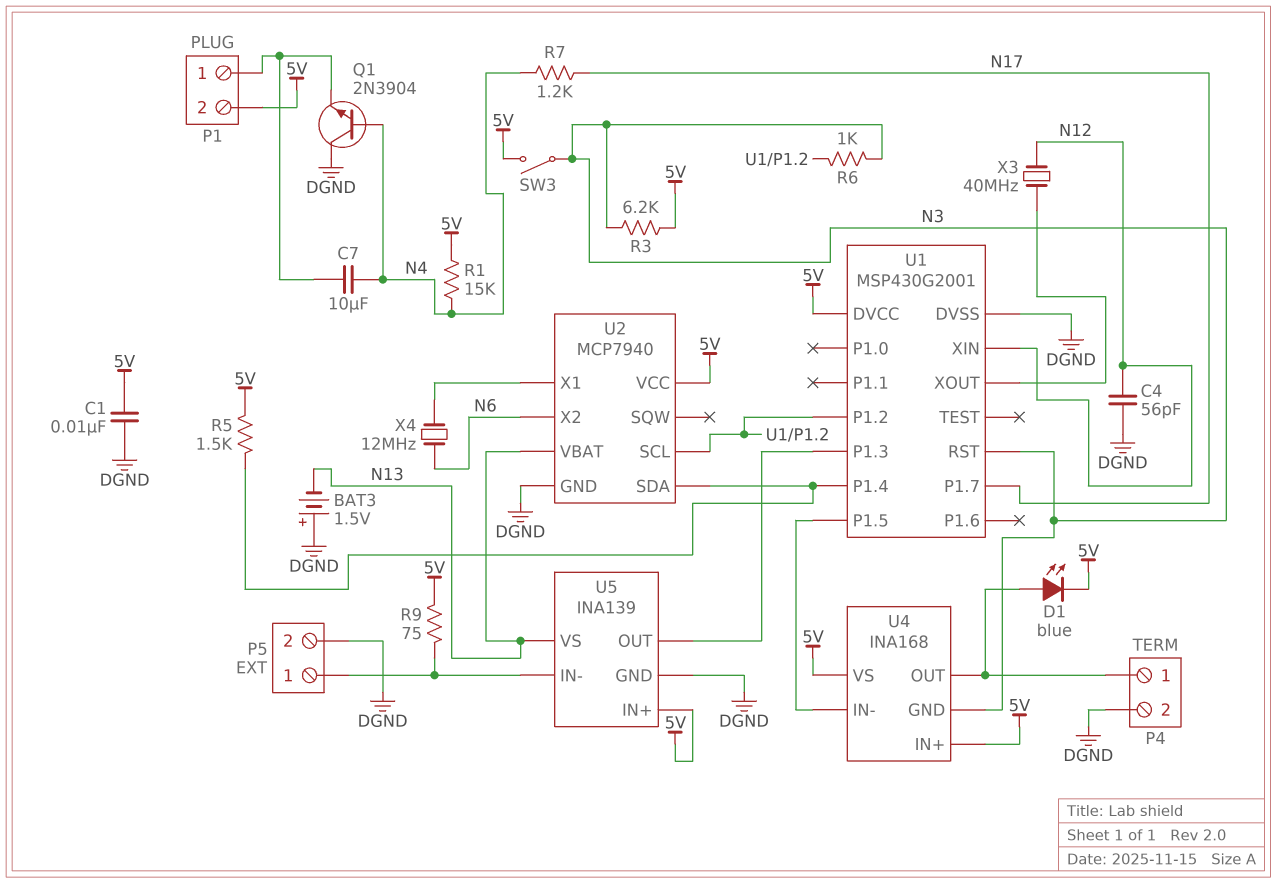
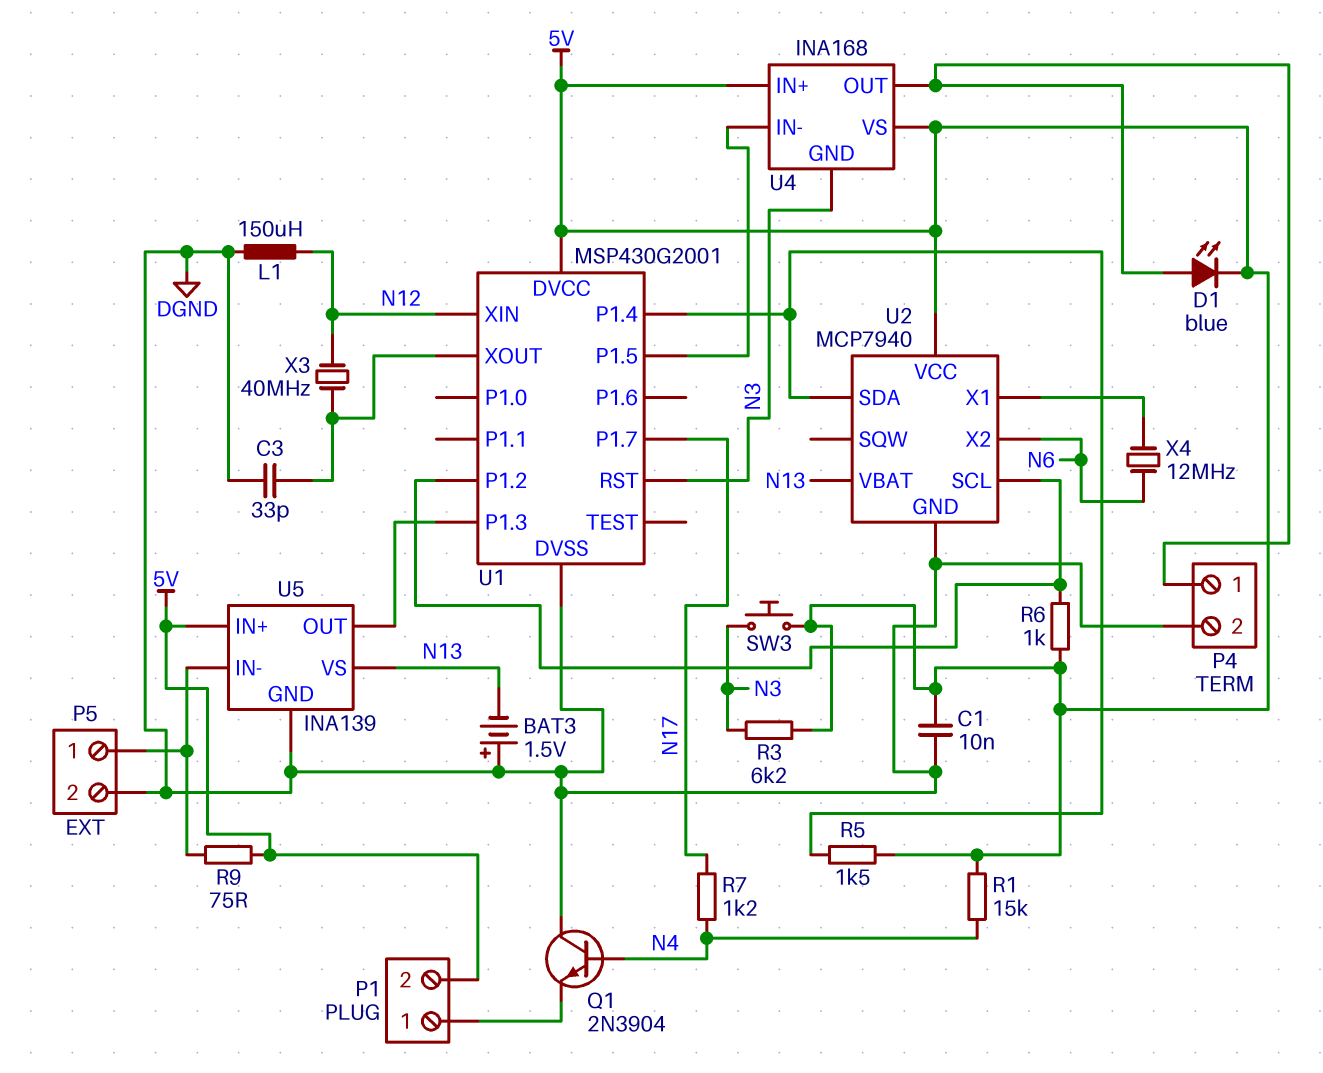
C3: none -> 33pF (DGND, U1/XOUT)
C4: 56pF (DGND, N12) -> none
C7: 10uF (N4, P1/1) -> none
L1: none -> 150uH (DGND, N12)
R6: 1k (N3, U1/P1.2) -> 1k (5V, U1/P1.2)
SW3: switch (5V, N3) -> button (5V, N3)

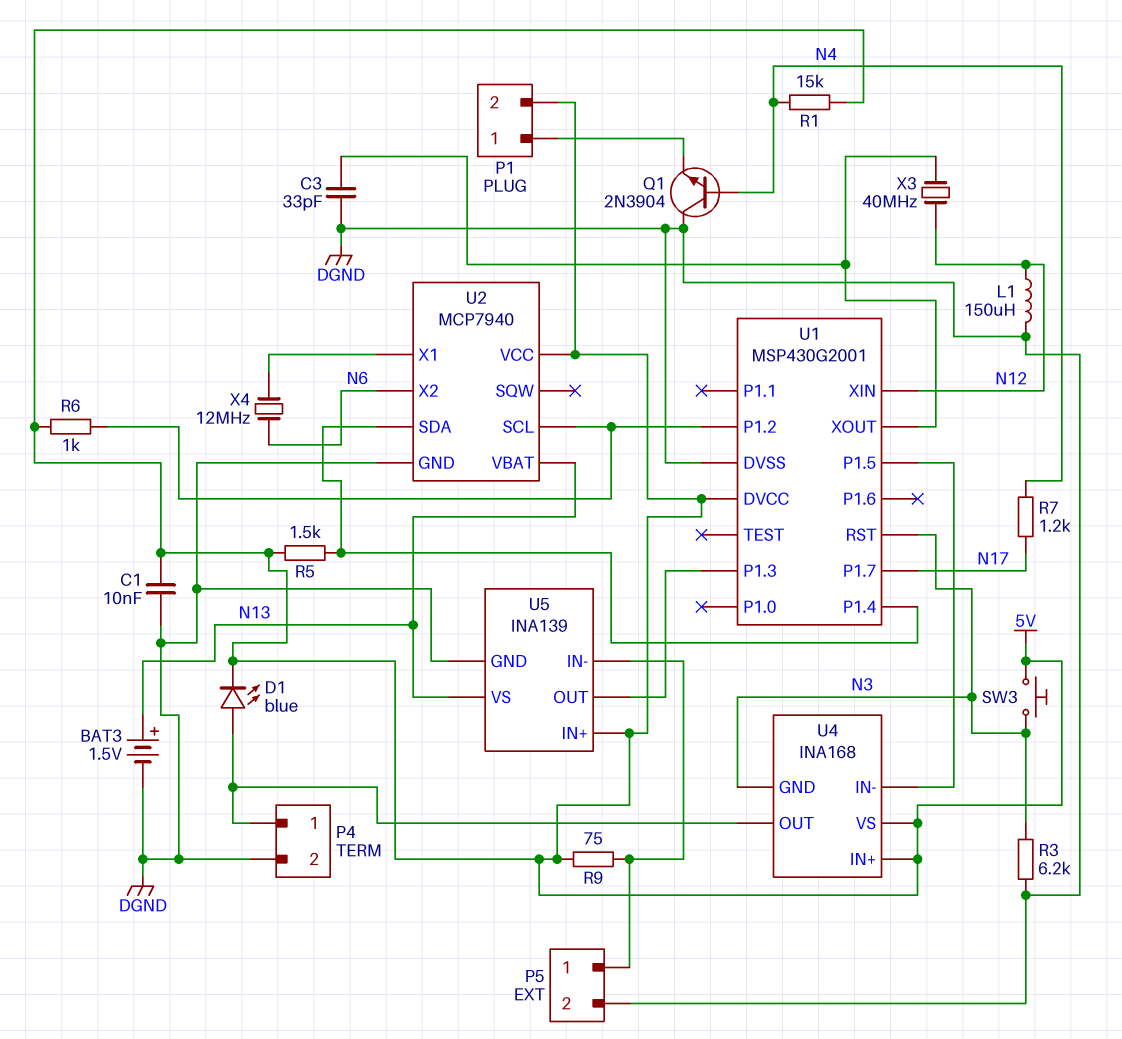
BAT3: 1.5V (plus DGND, minus N13) -> 1.5V (plus N13, minus DGND)
R3: 6.2k (5V, N3) -> 6.2k (DGND, N3)

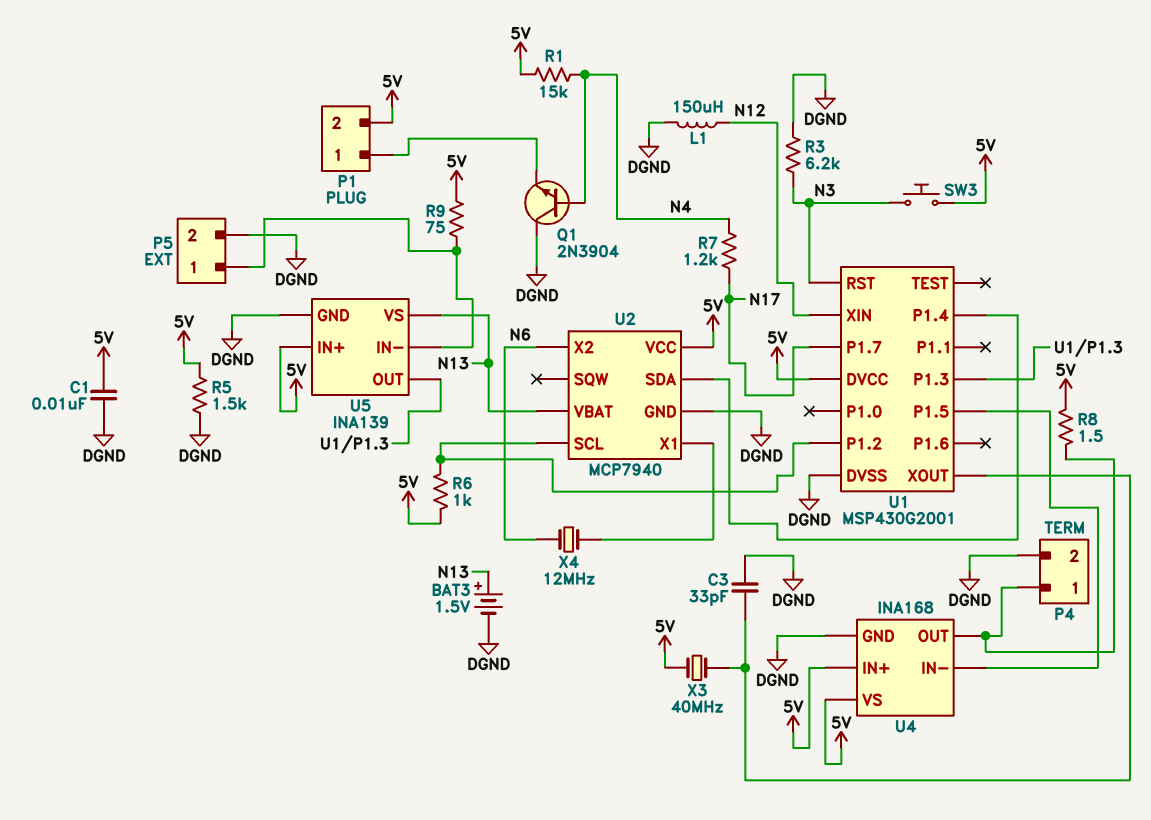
D1: LED blue (A P4/1, K 5V) -> none
R5: 1.5k (5V, U1/P1.4) -> 1.5k (5V, DGND)
R8: none -> 1.5 (5V, P4/1)
U4 pin GND: N3 -> DGND
X3: 40MHz (N12, U1/XOUT) -> 40MHz (5V, U1/XOUT)

